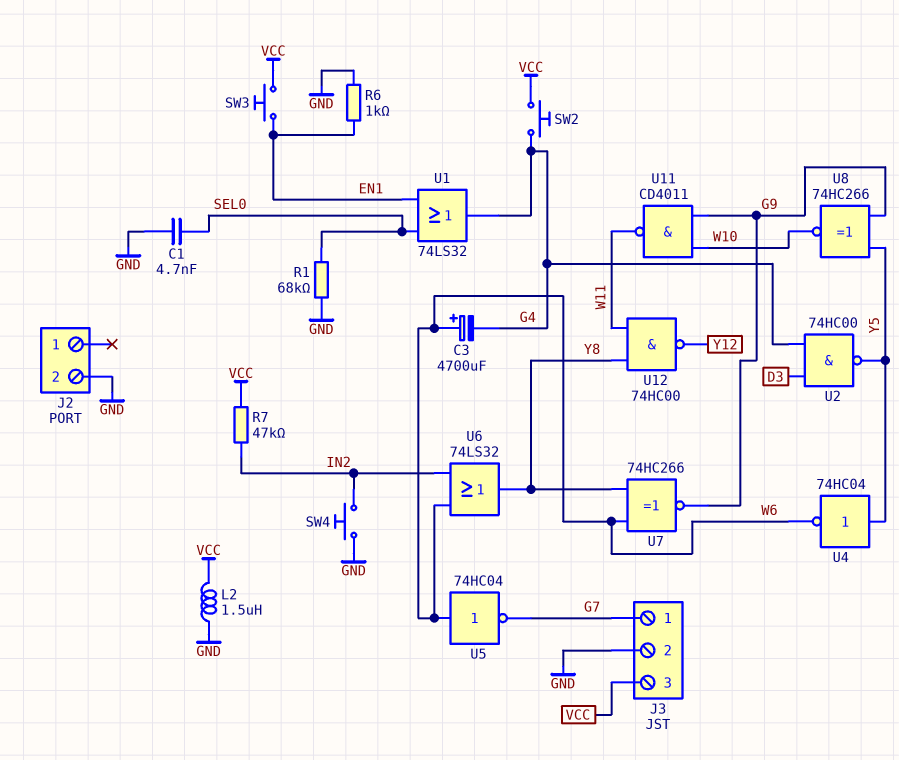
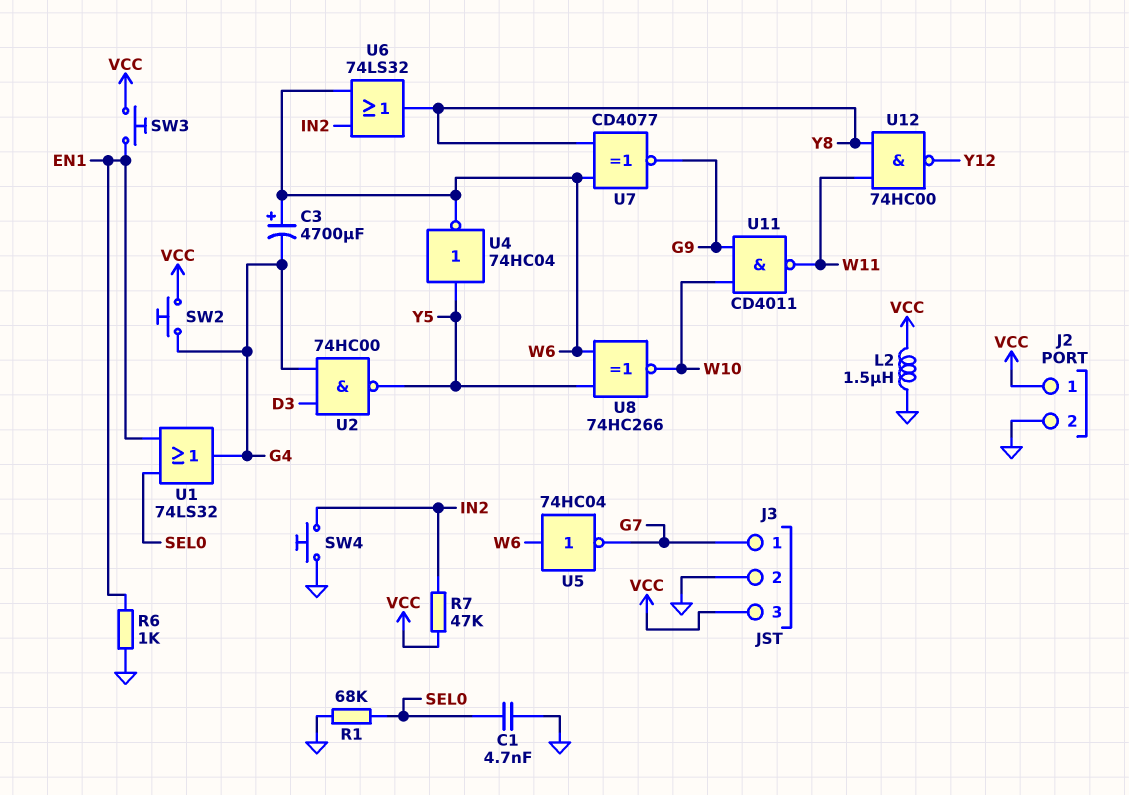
J2 pin 1: none -> VCC
U7: XNOR 74HC266 (in W6, in Y8, out G9) -> XNOR CD4077 (in W6, in Y8, out G9)
U8: XNOR 74HC266 (in G9, in Y5, out W10) -> XNOR 74HC266 (in W6, in Y5, out W10)

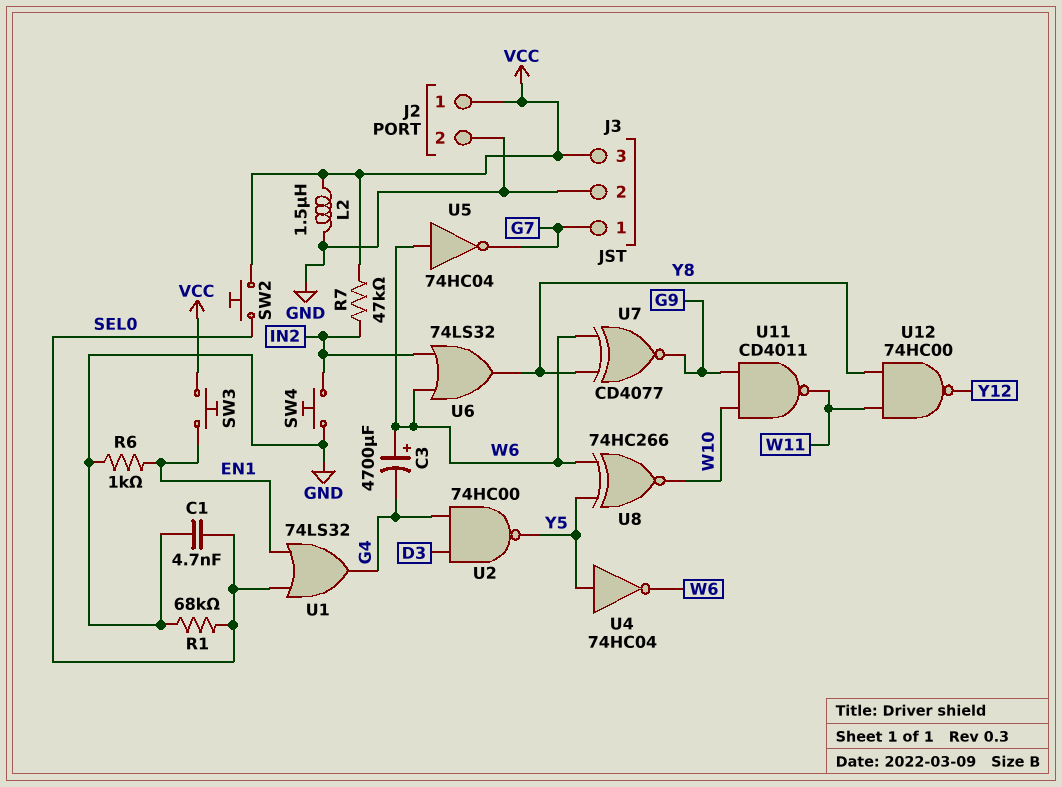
SW2: button (G4, VCC) -> button (SEL0, VCC)

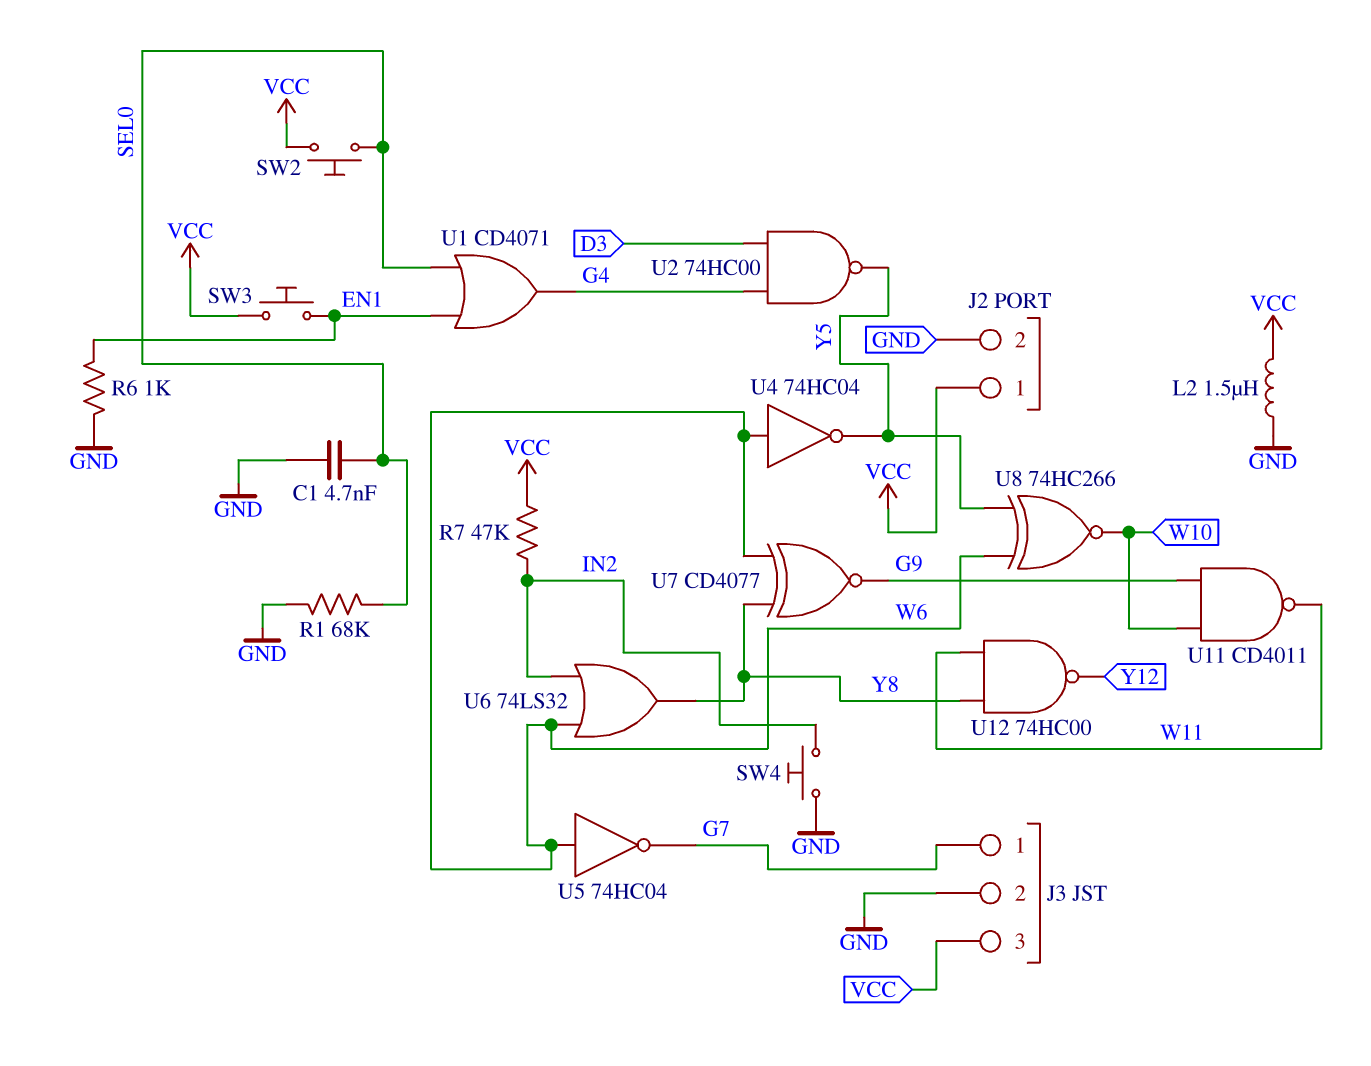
C3: 4700uF (plus W6, minus G4) -> none
U1: OR 74LS32 (in EN1, in SEL0, out G4) -> OR CD4071 (in EN1, in SEL0, out G4)
U4: NOT 74HC04 (in Y5, out W6) -> NOT 74HC04 (in W6, out Y5)

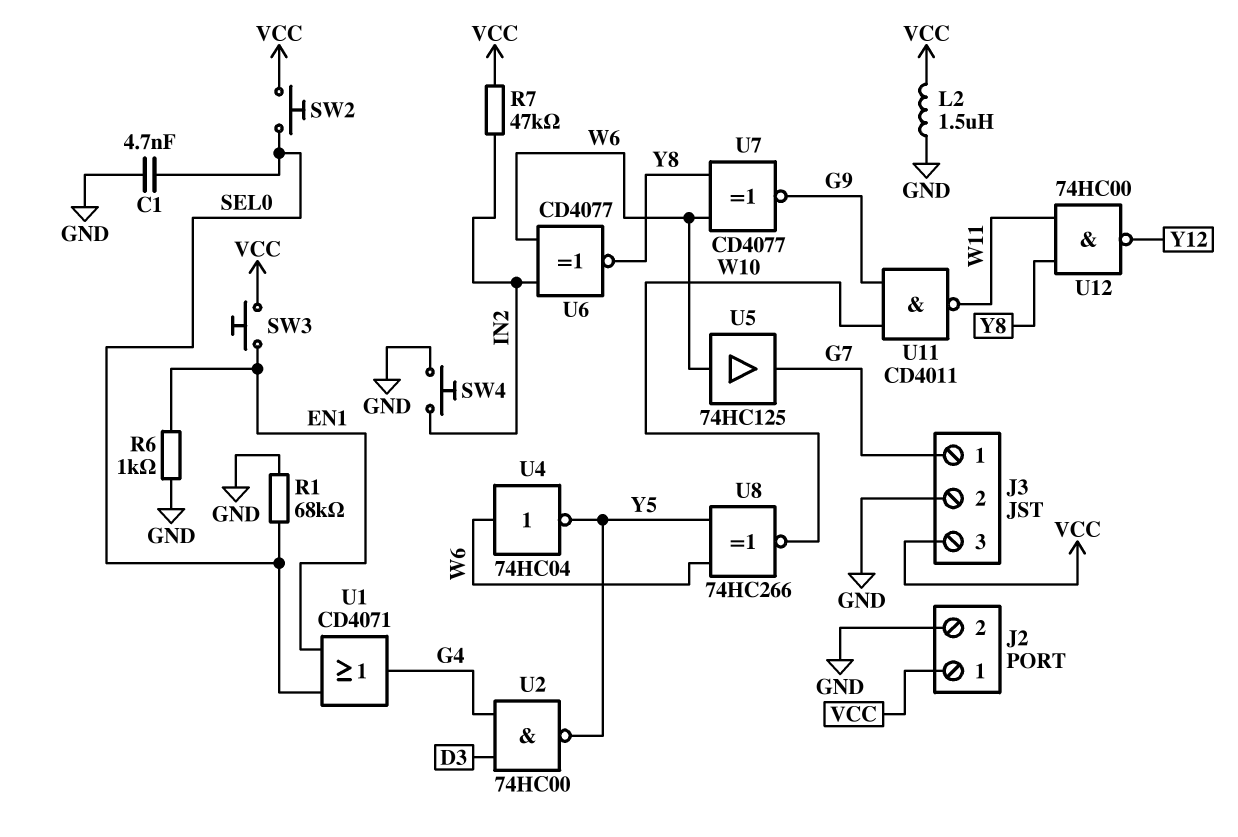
U5: NOT 74HC04 (in W6, out G7) -> buffer 74HC125 (in W6, out G7)
U6: OR 74LS32 (in IN2, in W6, out Y8) -> XNOR CD4077 (in IN2, in W6, out Y8)

